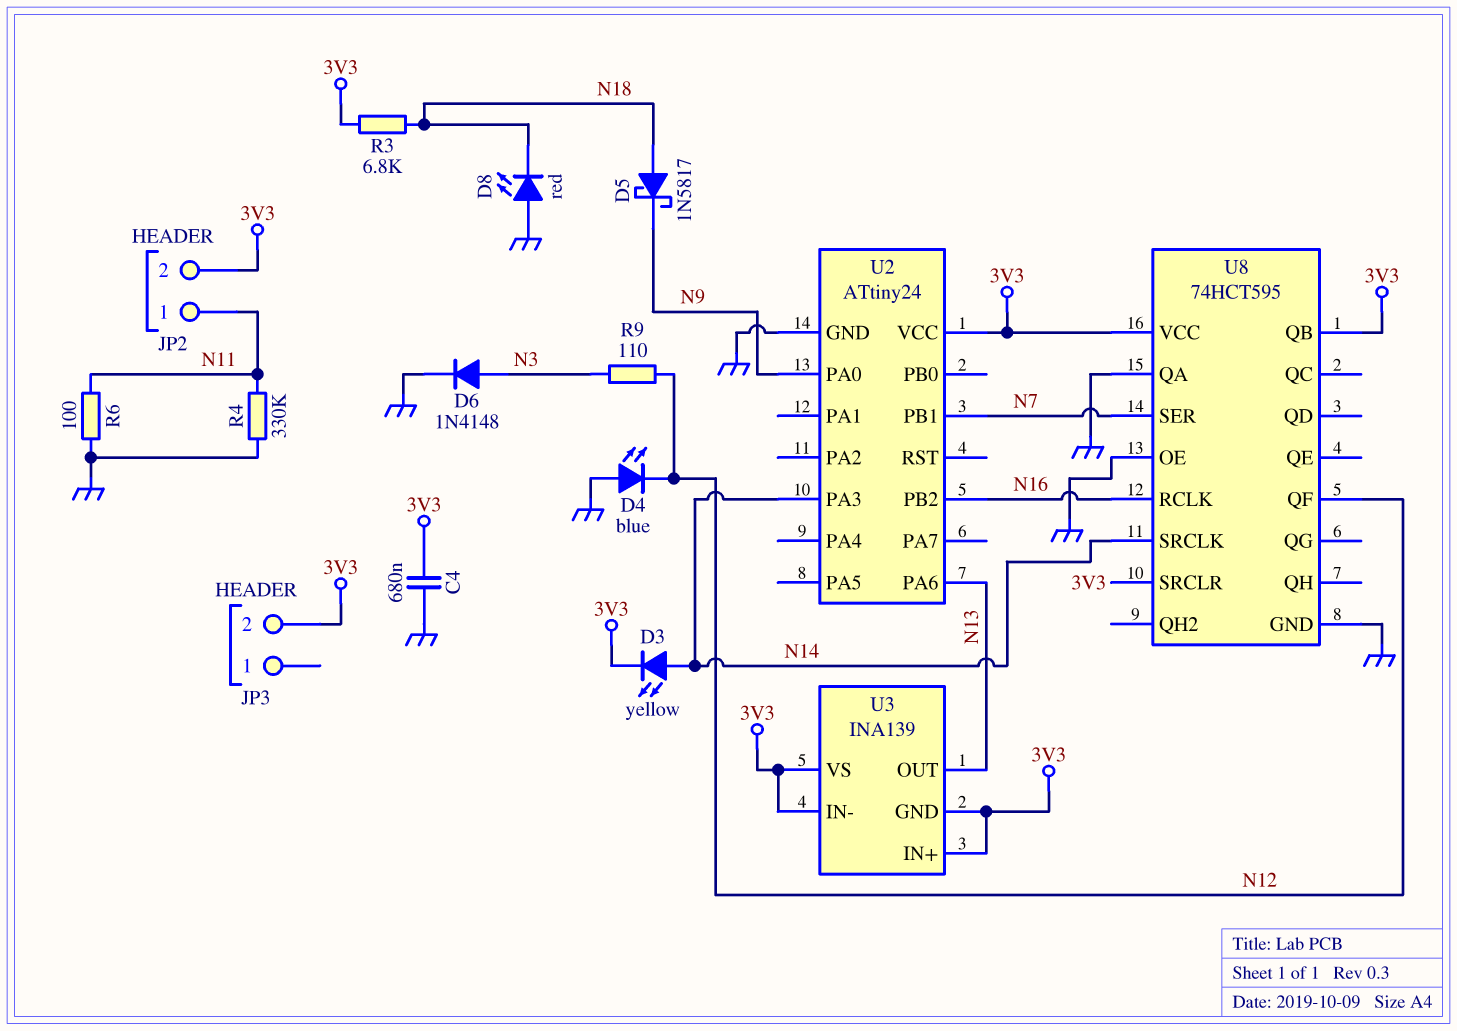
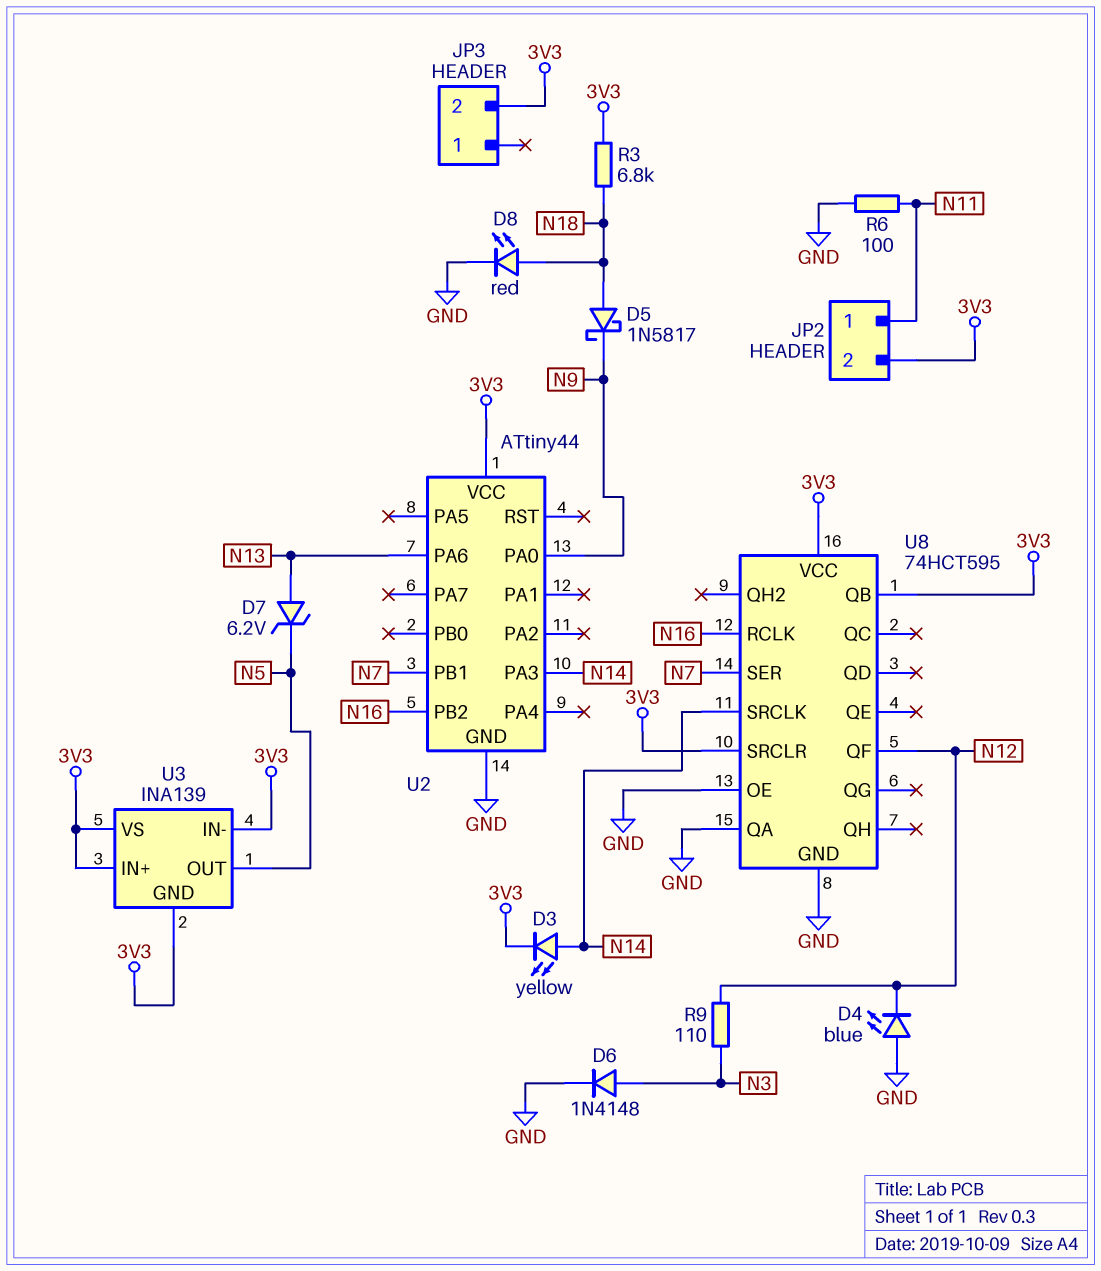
C4: 680nF (3V3, GND) -> none
D7: none -> zener 6.2V (A N13, K N5)
D8: LED red (A GND, K N18) -> LED red (A N18, K GND)
R4: 330k (GND, N11) -> none
U2: ATtiny24 -> ATtiny44
U3 pin OUT: N13 -> N5

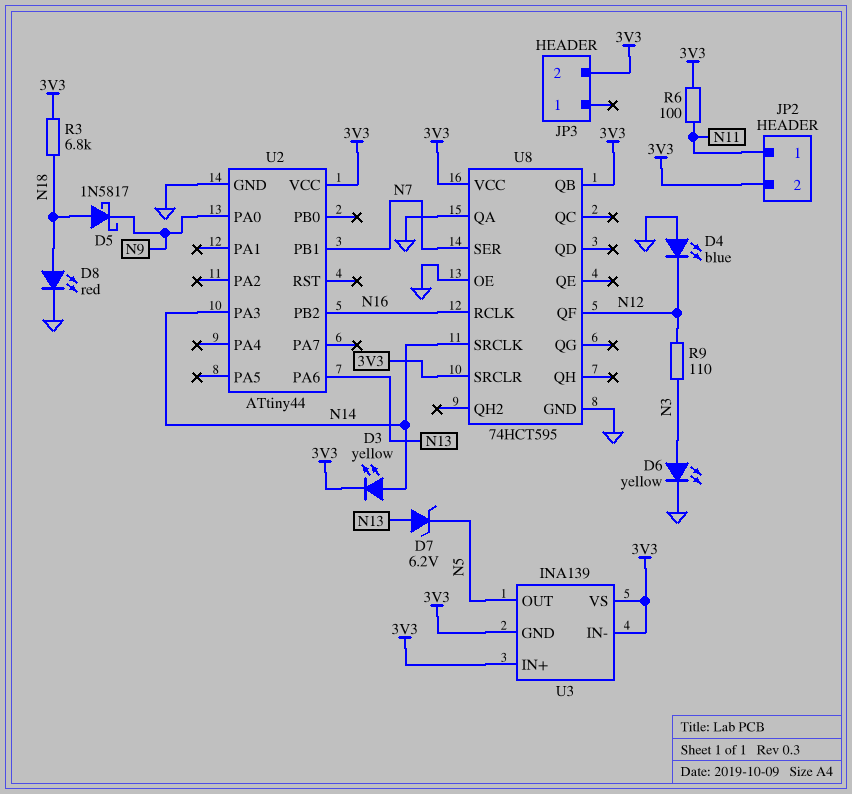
D6: diode 1N4148 (A N3, K GND) -> LED yellow (A N3, K GND)
R6: 100 (GND, N11) -> 100 (3V3, N11)

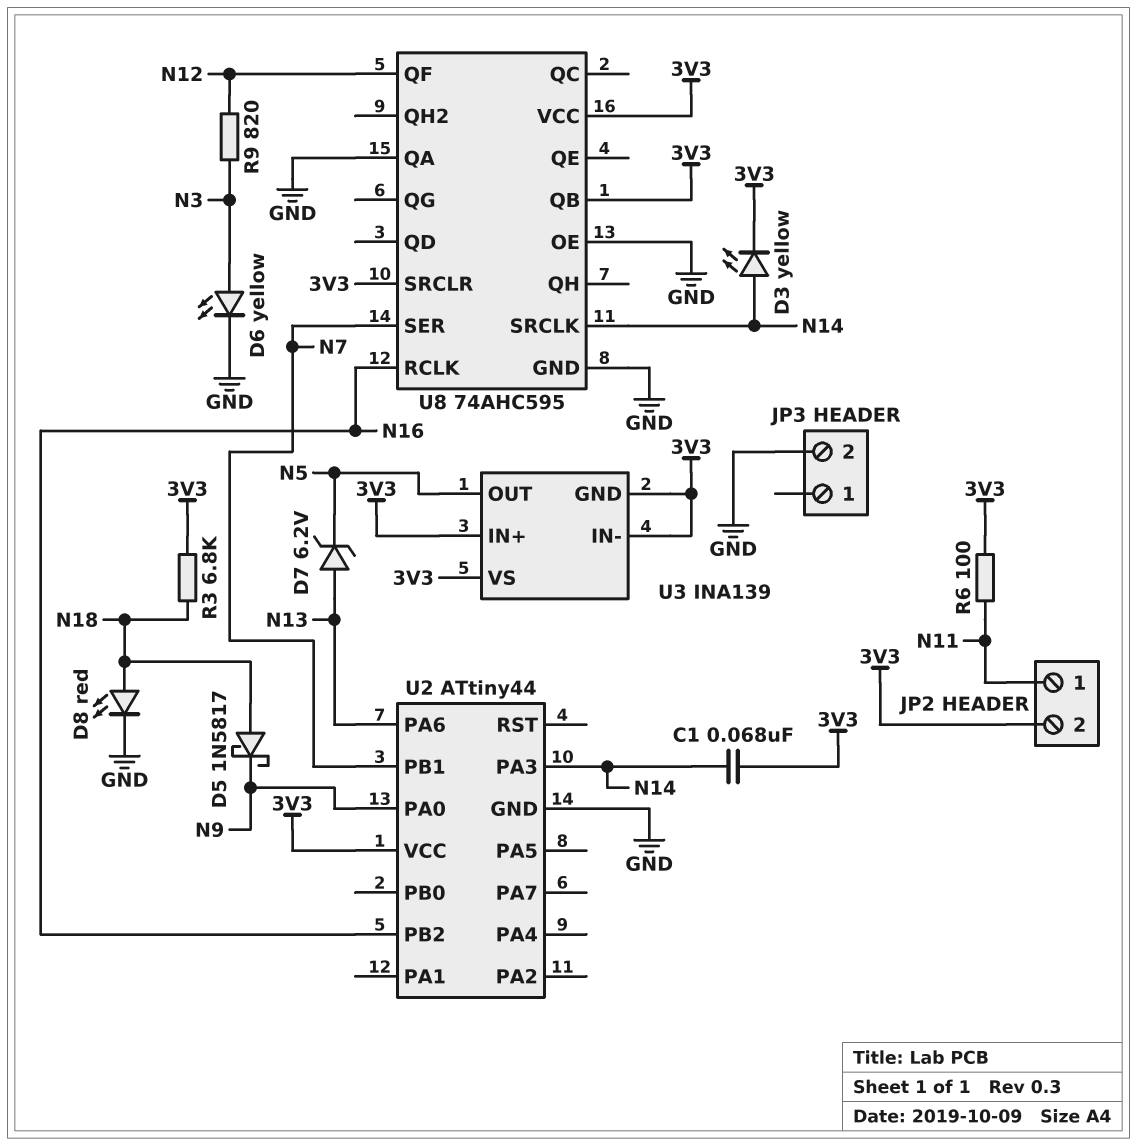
C1: none -> 68nF (3V3, N14)
D4: LED blue (A GND, K N12) -> none
JP3 pin 2: 3V3 -> GND
R9: 110 (N3, N12) -> 820 (N3, N12)
U8: 74HCT595 -> 74AHC595

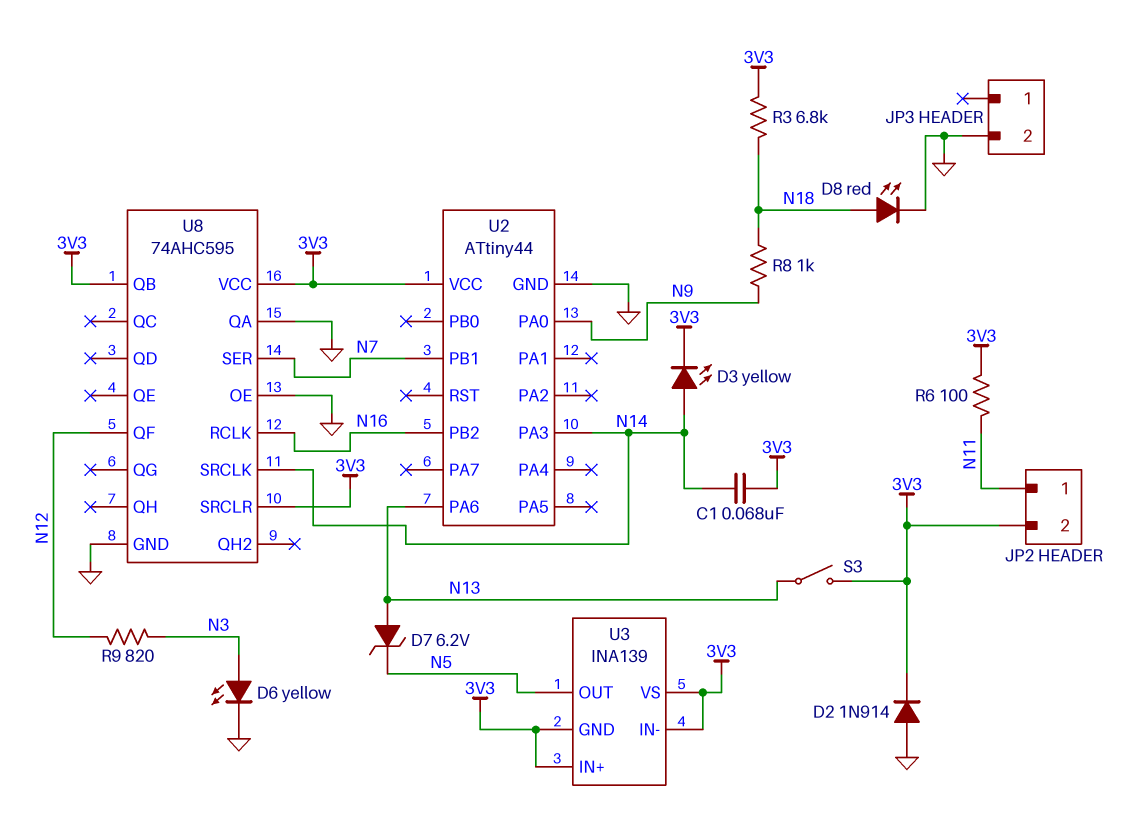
D2: none -> diode 1N914 (A GND, K 3V3)
D5: schottky 1N5817 (A N18, K N9) -> none
R8: none -> 1k (N9, N18)
S3: none -> switch (3V3, N13)

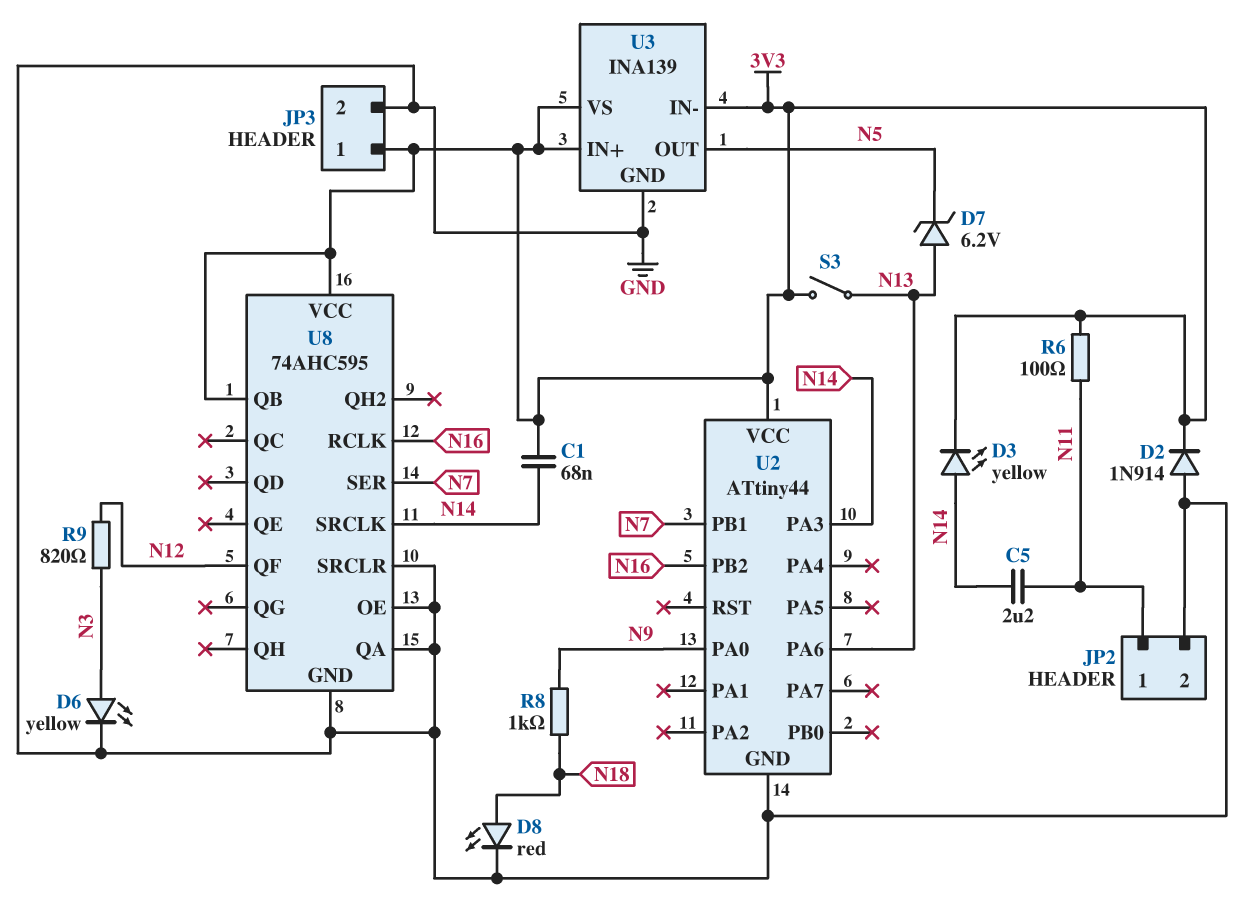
C5: none -> 2.2uF (N11, N14)
JP2 pin 2: 3V3 -> GND
JP3 pin 1: none -> 3V3
R3: 6.8k (3V3, N18) -> none
U3 pin GND: 3V3 -> GND
U8 pin SRCLR: 3V3 -> GND

